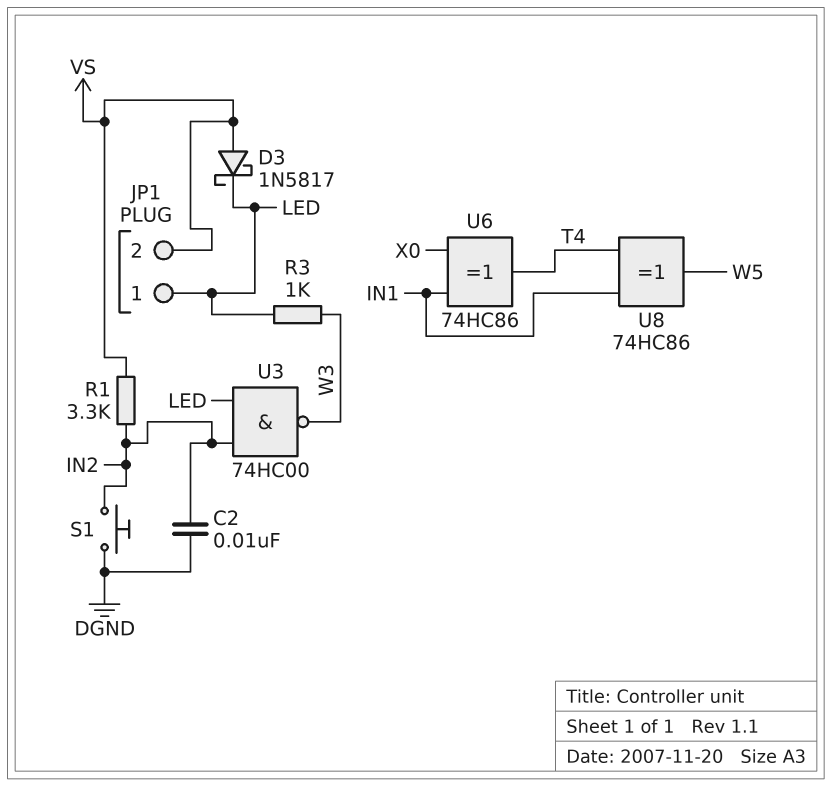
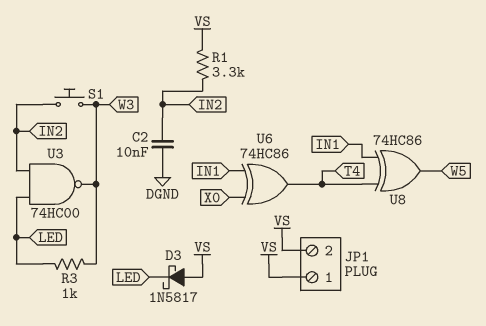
JP1 pin 1: LED -> VS
S1: button (DGND, IN2) -> button (IN2, W3)

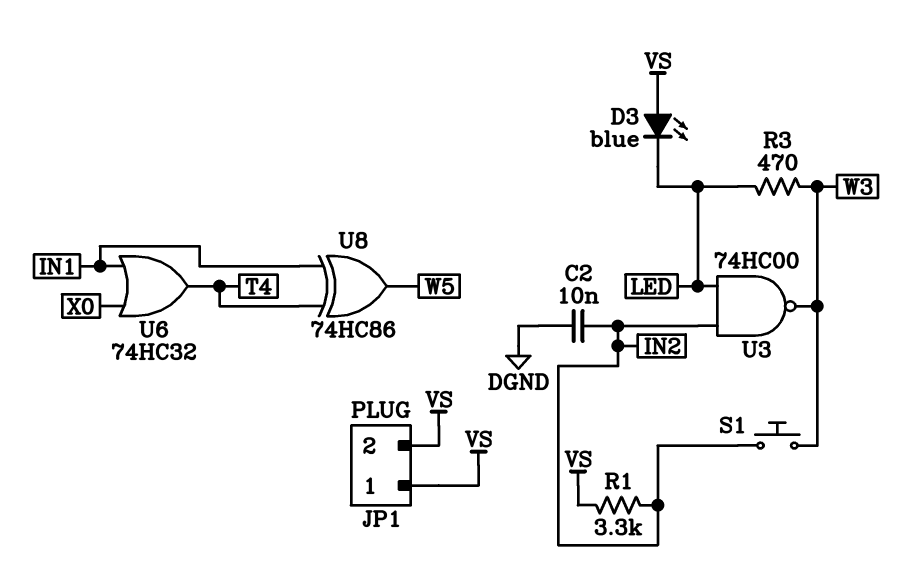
D3: schottky 1N5817 (A VS, K LED) -> LED blue (A VS, K LED)
R3: 1k (LED, W3) -> 470 (LED, W3)
U6: XOR 74HC86 (in IN1, in X0, out T4) -> OR 74HC32 (in IN1, in X0, out T4)

